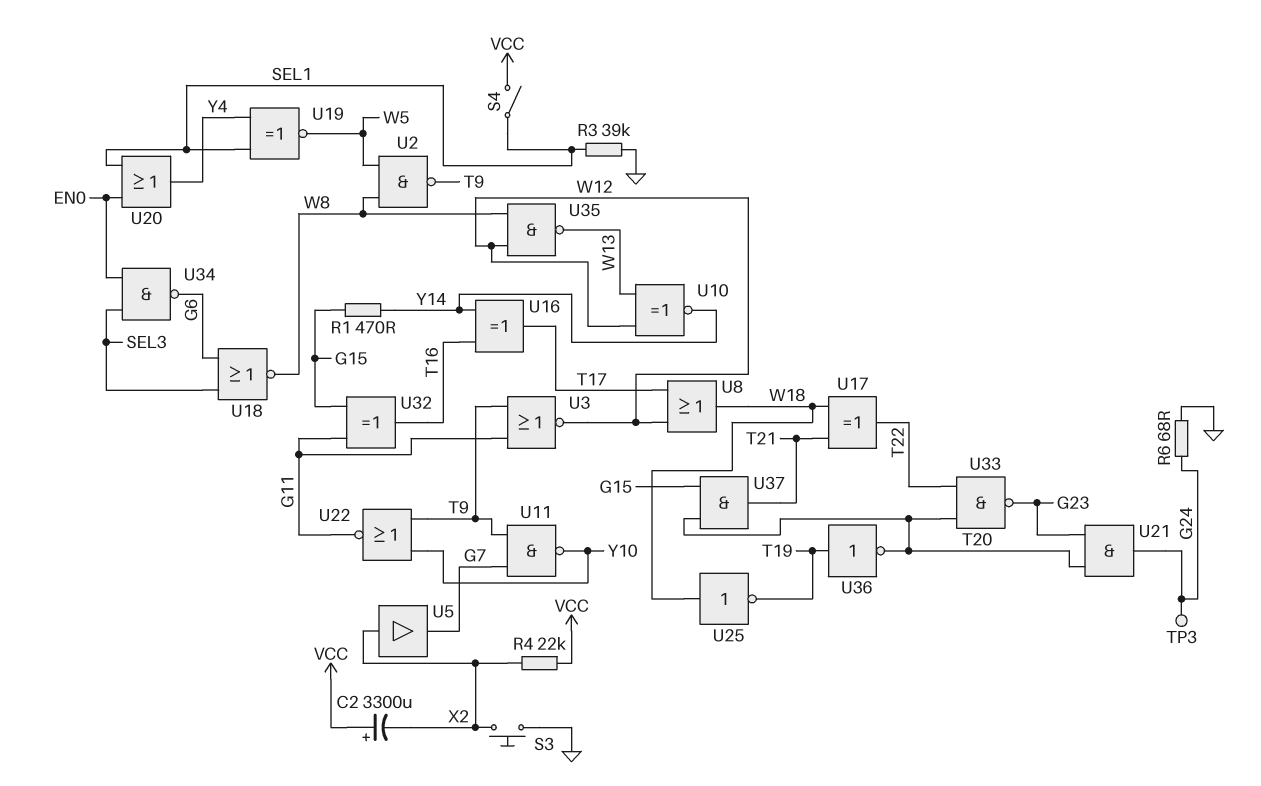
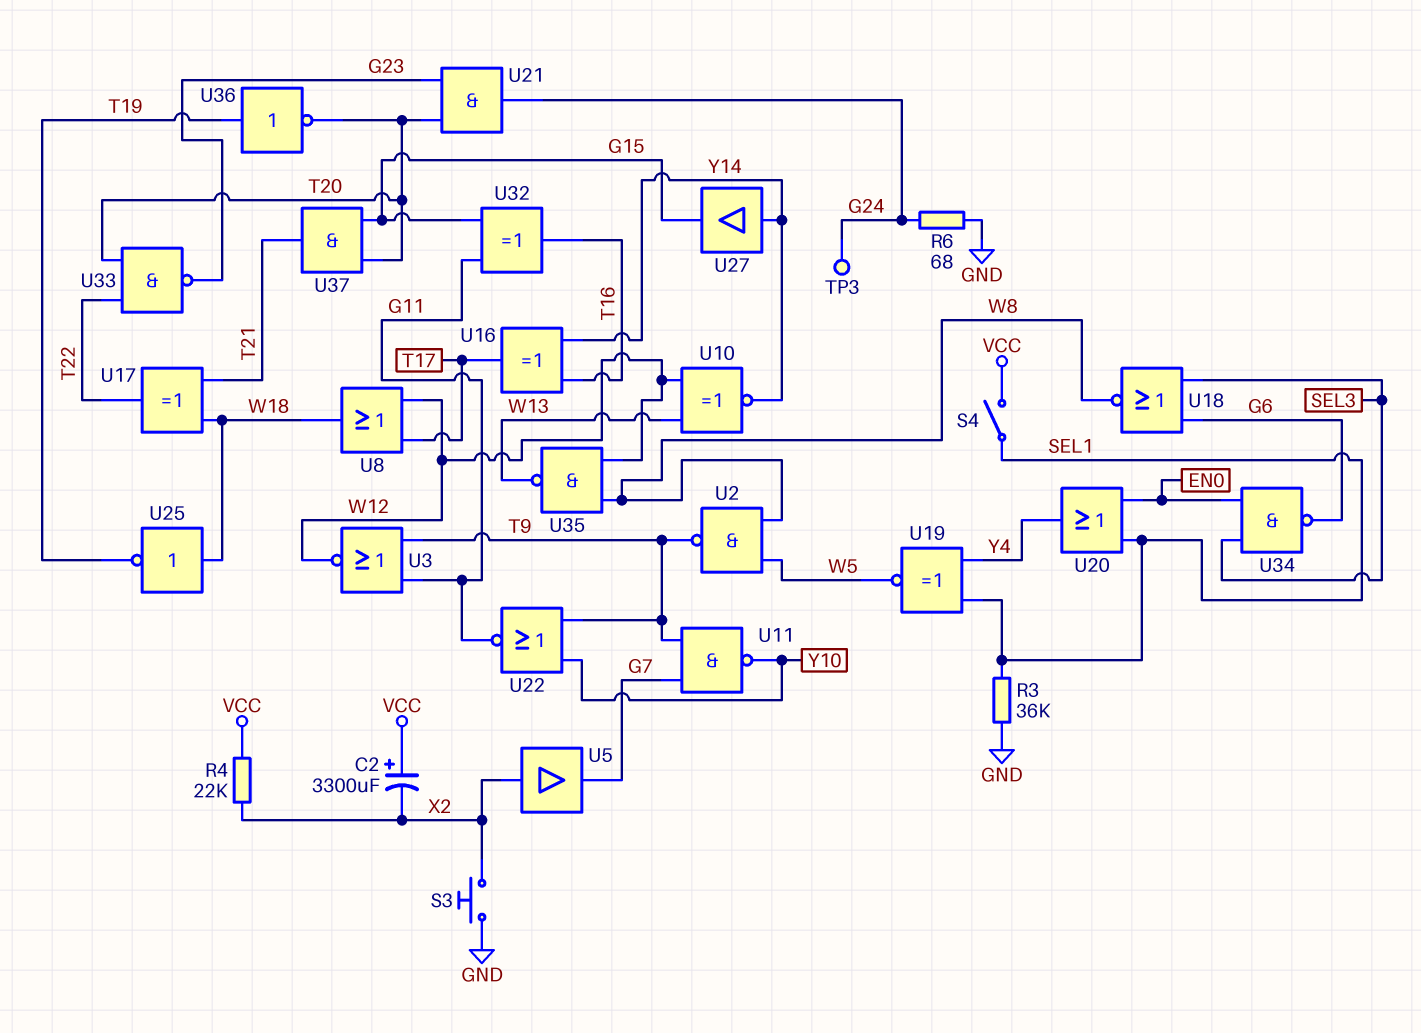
R1: 470 (G15, Y14) -> none
R3: 39k (GND, SEL1) -> 36k (GND, SEL1)
U27: none -> buffer (in Y14, out G15)

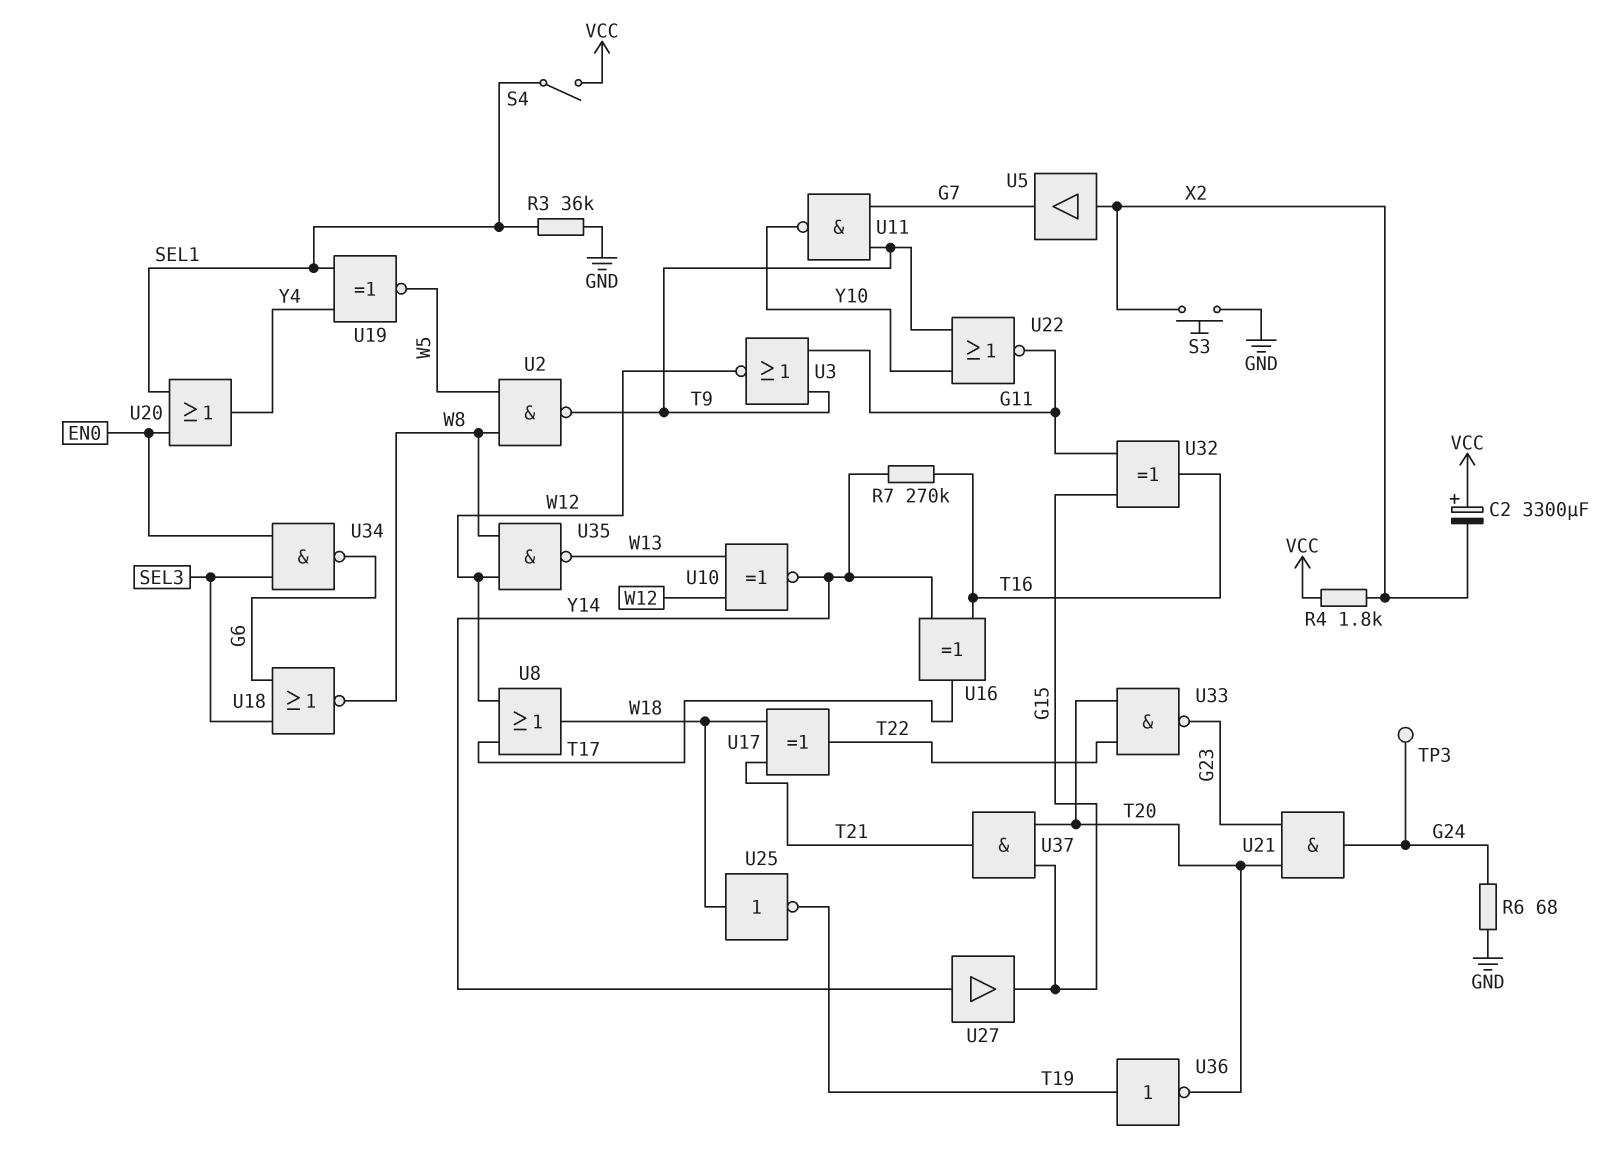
R4: 22k (VCC, X2) -> 1.8k (VCC, X2)
R7: none -> 270k (T16, Y14)

